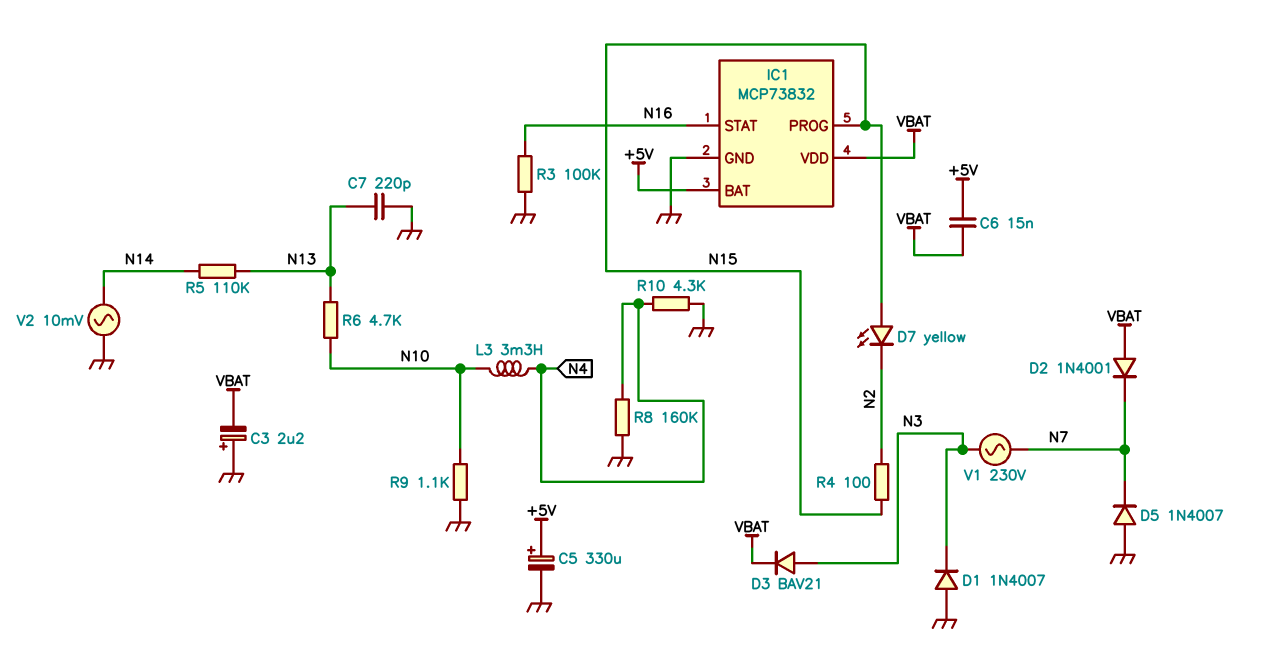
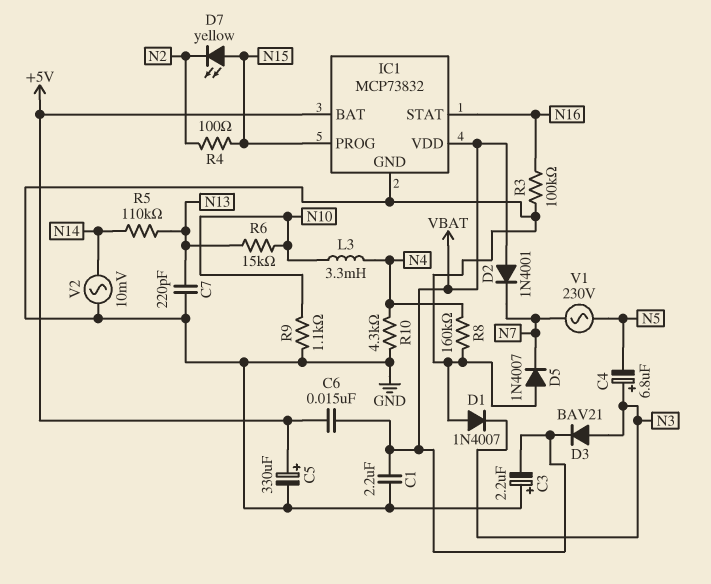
C1: none -> 2.2uF (GND, VBAT)
C4: none -> 6.8uF (plus N3, minus N5)
R6: 4.7k (N10, N13) -> 15k (N10, N13)
V1: AC 230V (N3, N7) -> AC 230V (N5, N7)

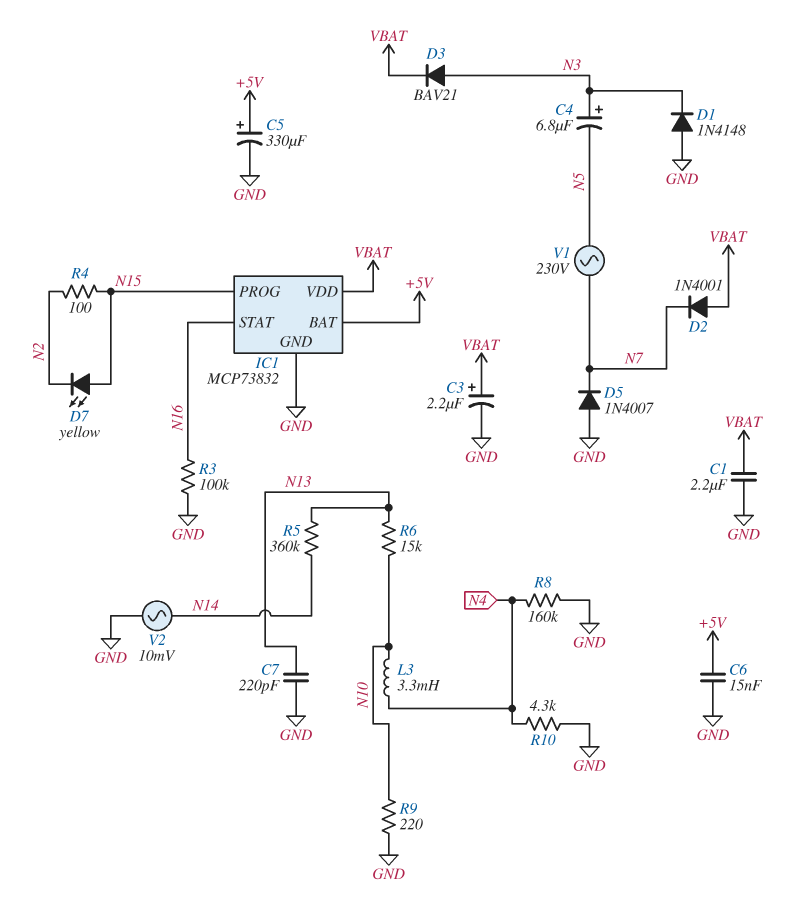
C3: 2.2uF (plus GND, minus VBAT) -> 2.2uF (plus VBAT, minus GND)
C6: 15nF (+5V, VBAT) -> 15nF (+5V, GND)
D1: diode 1N4007 (A GND, K N3) -> diode 1N4148 (A GND, K N3)
R5: 110k (N13, N14) -> 360k (N13, N14)
R9: 1.1k (GND, N10) -> 220 (GND, N10)

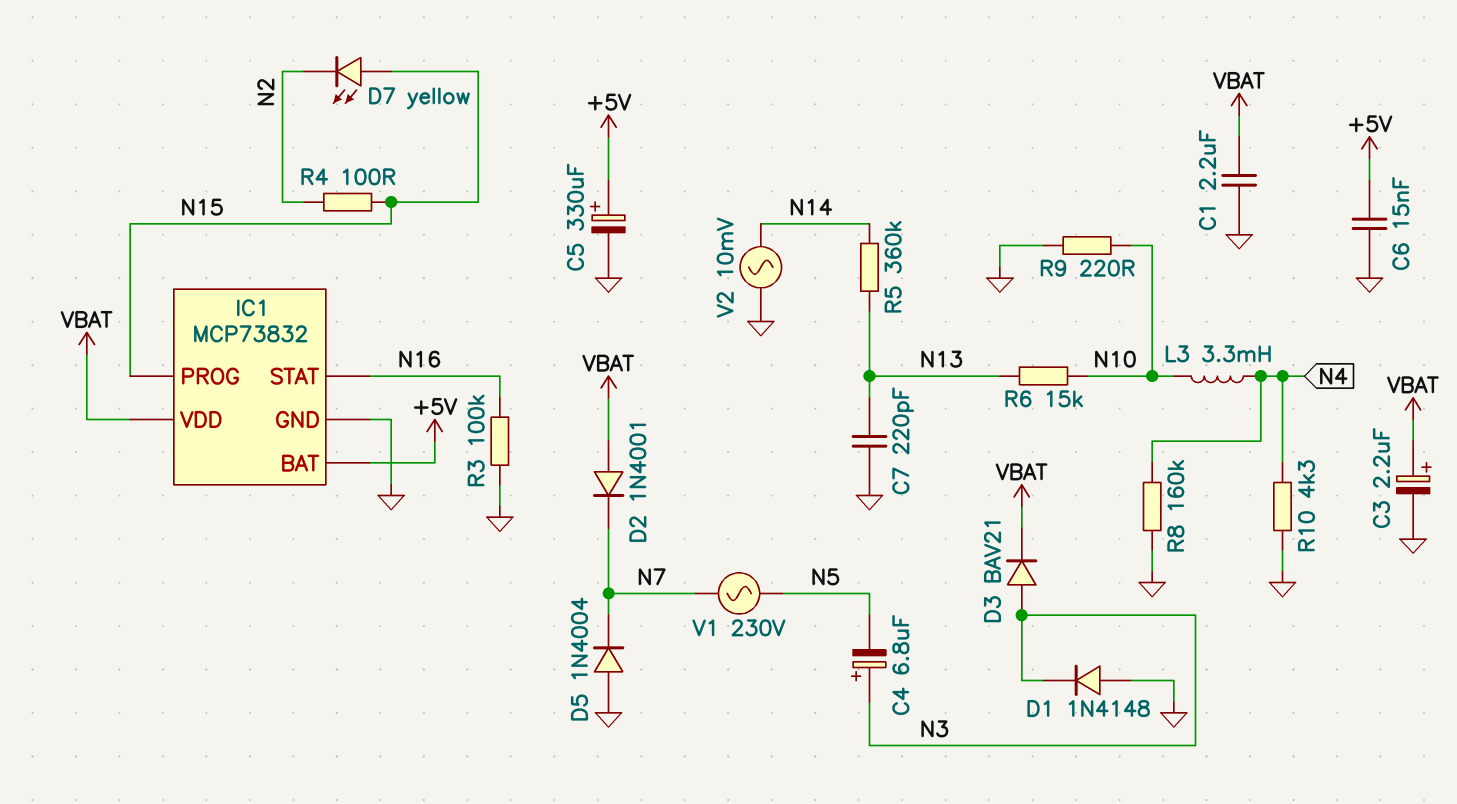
D5: diode 1N4007 (A GND, K N7) -> diode 1N4004 (A GND, K N7)

